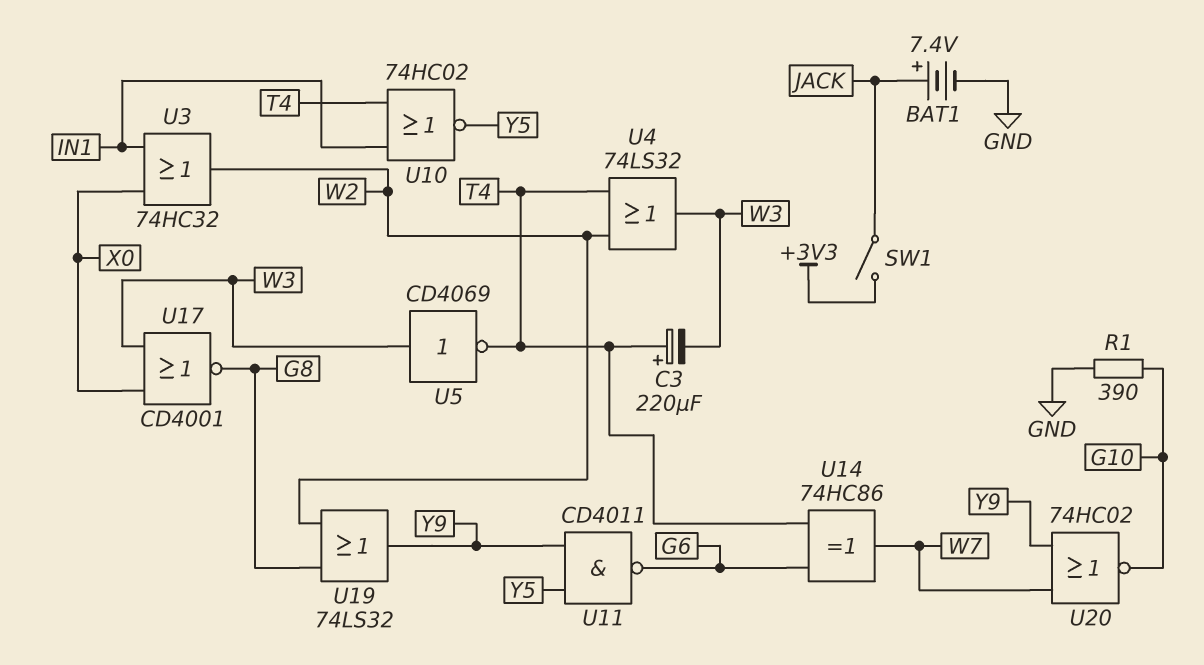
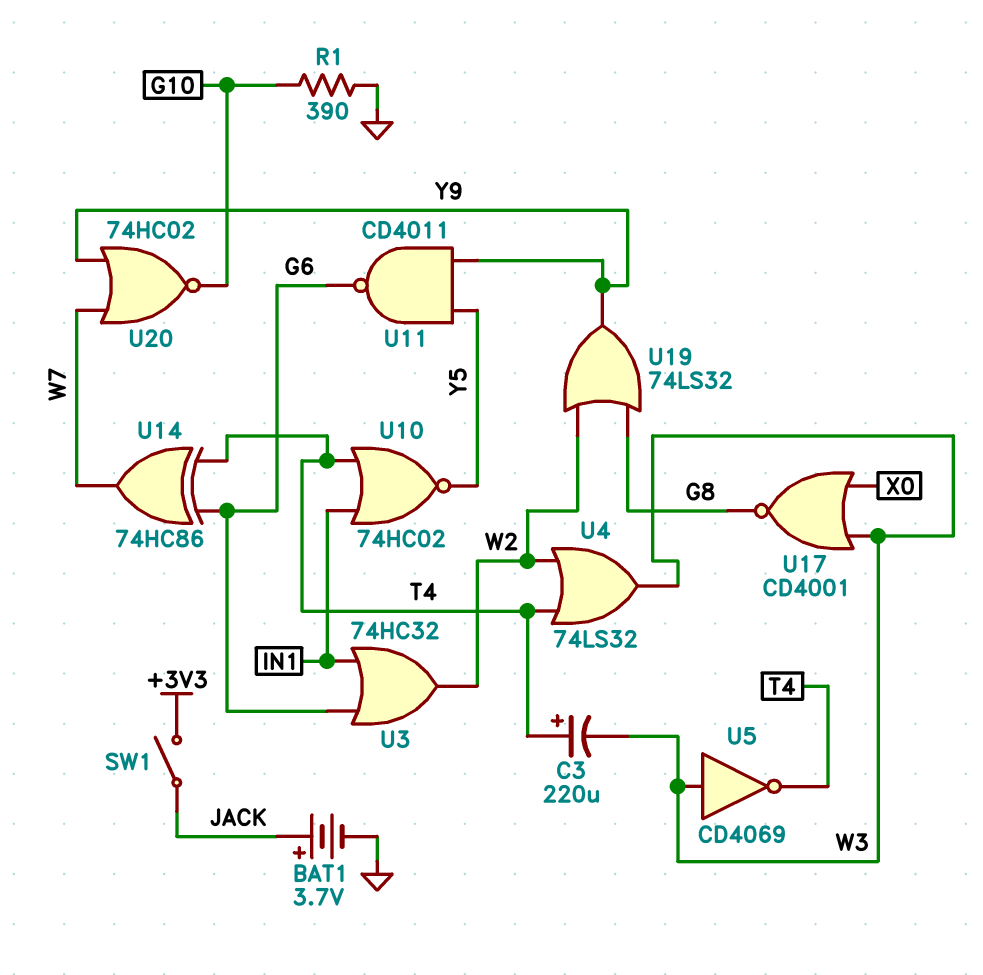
BAT1: 7.4V (plus JACK, minus GND) -> 3.7V (plus JACK, minus GND)
U3: OR 74HC32 (in IN1, in X0, out W2) -> OR 74HC32 (in G6, in IN1, out W2)

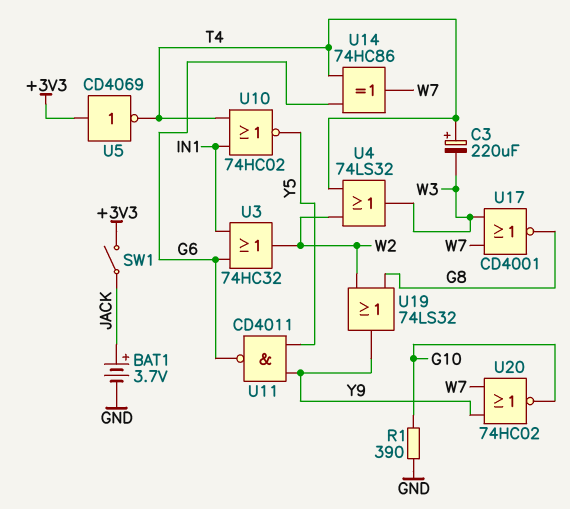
U5: NOT CD4069 (in W3, out T4) -> NOT CD4069 (in +3V3, out T4)
U17: NOR CD4001 (in W3, in X0, out G8) -> NOR CD4001 (in W3, in W7, out G8)

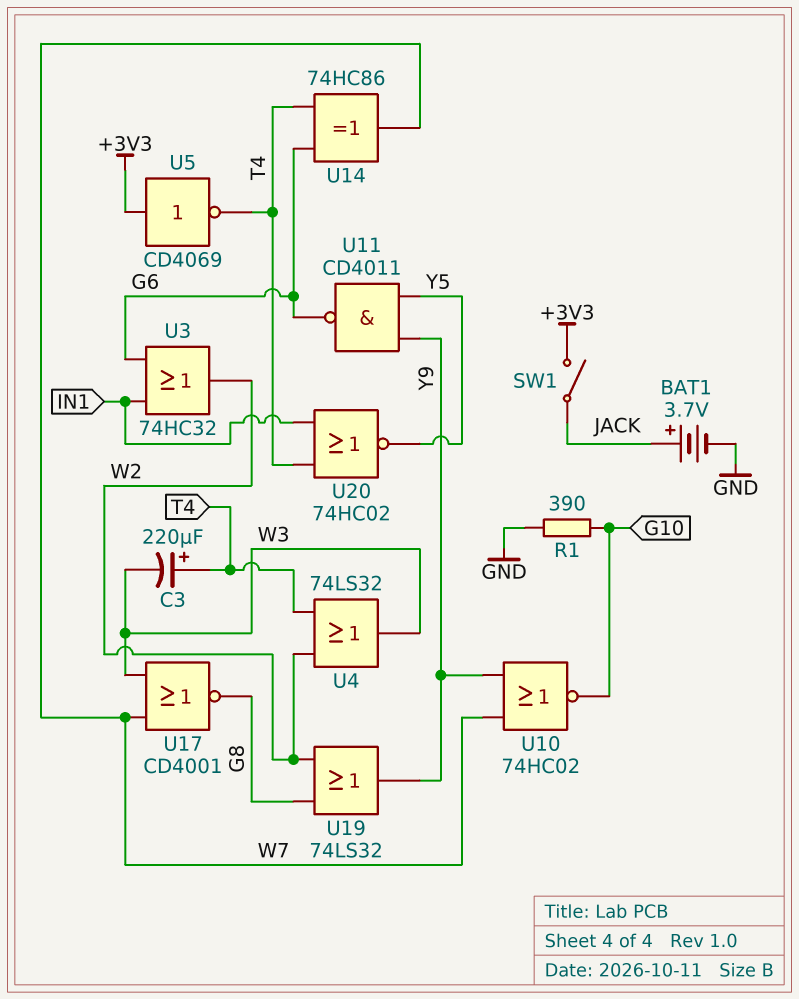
U10: NOR 74HC02 (in IN1, in T4, out Y5) -> NOR 74HC02 (in W7, in Y9, out G10)
U20: NOR 74HC02 (in W7, in Y9, out G10) -> NOR 74HC02 (in IN1, in T4, out Y5)

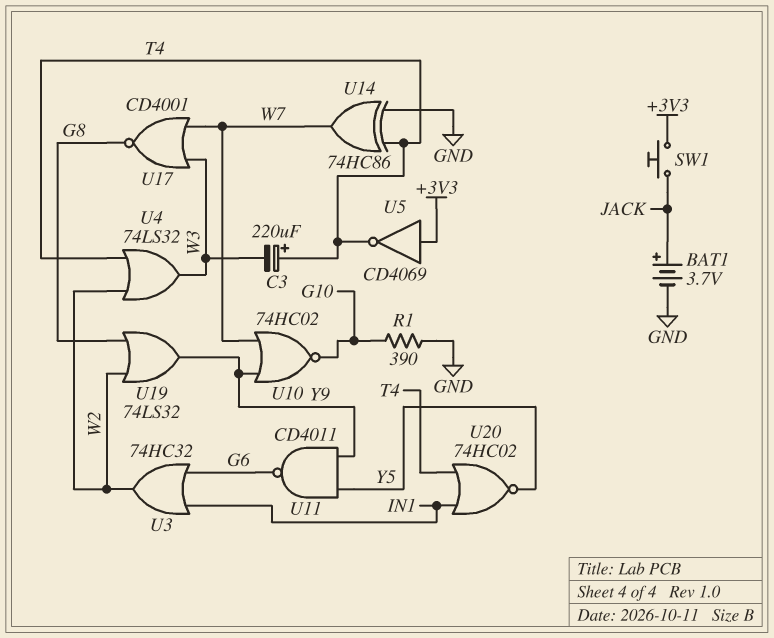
SW1: switch (+3V3, JACK) -> button (+3V3, JACK)
U14: XOR 74HC86 (in G6, in T4, out W7) -> XOR 74HC86 (in GND, in T4, out W7)

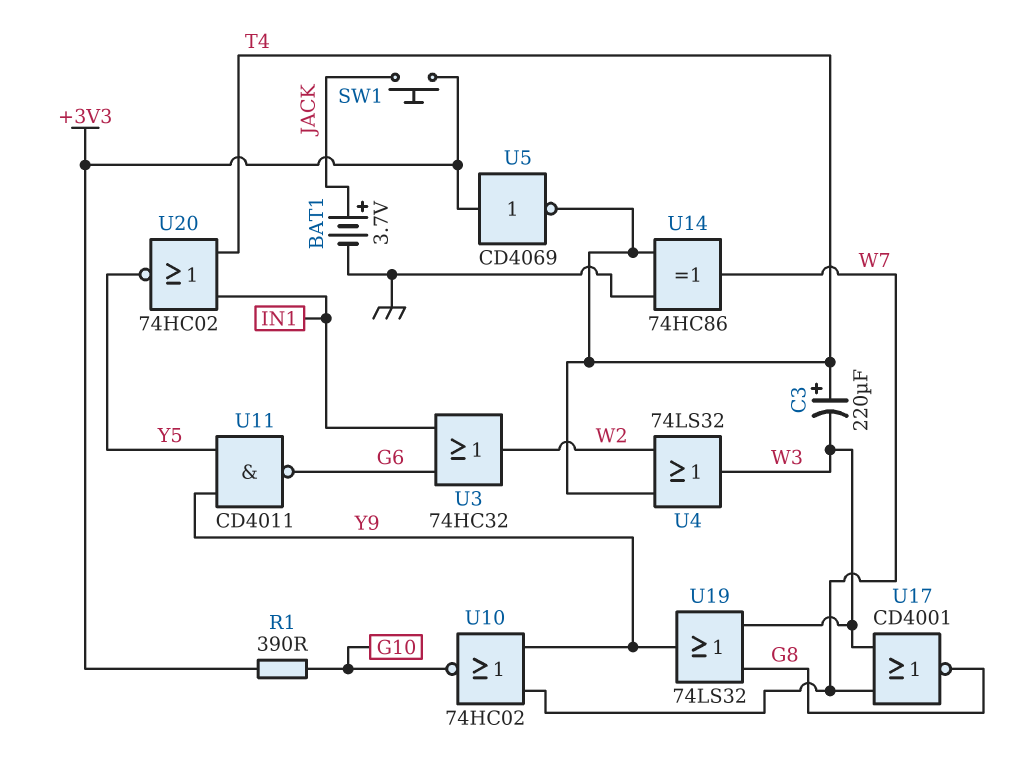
R1: 390 (G10, GND) -> 390 (+3V3, G10)
U19: OR 74LS32 (in G8, in W2, out Y9) -> OR 74LS32 (in G8, in W3, out Y9)

